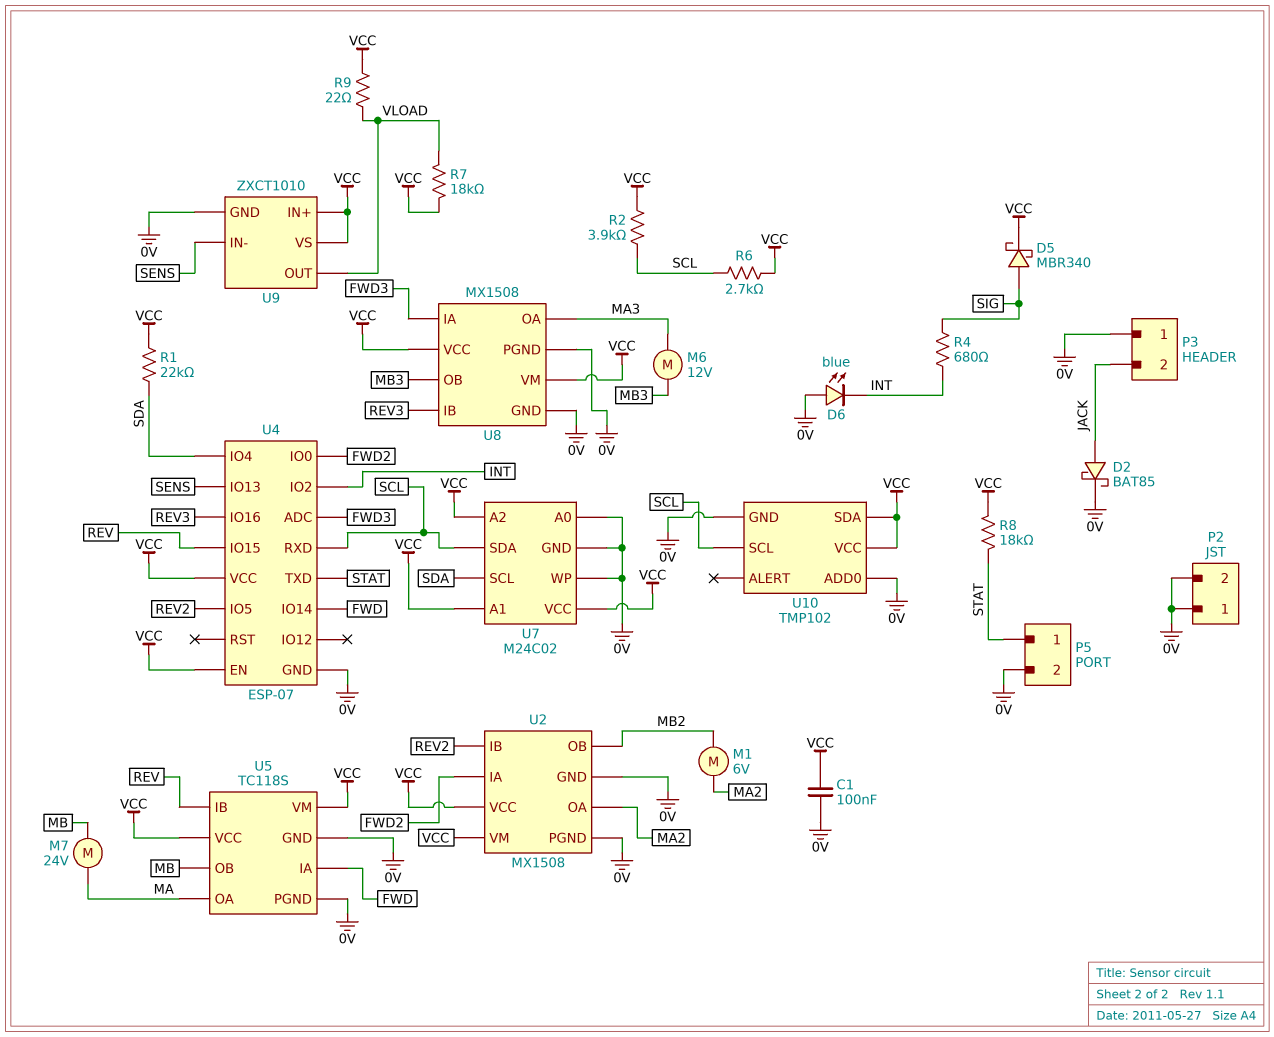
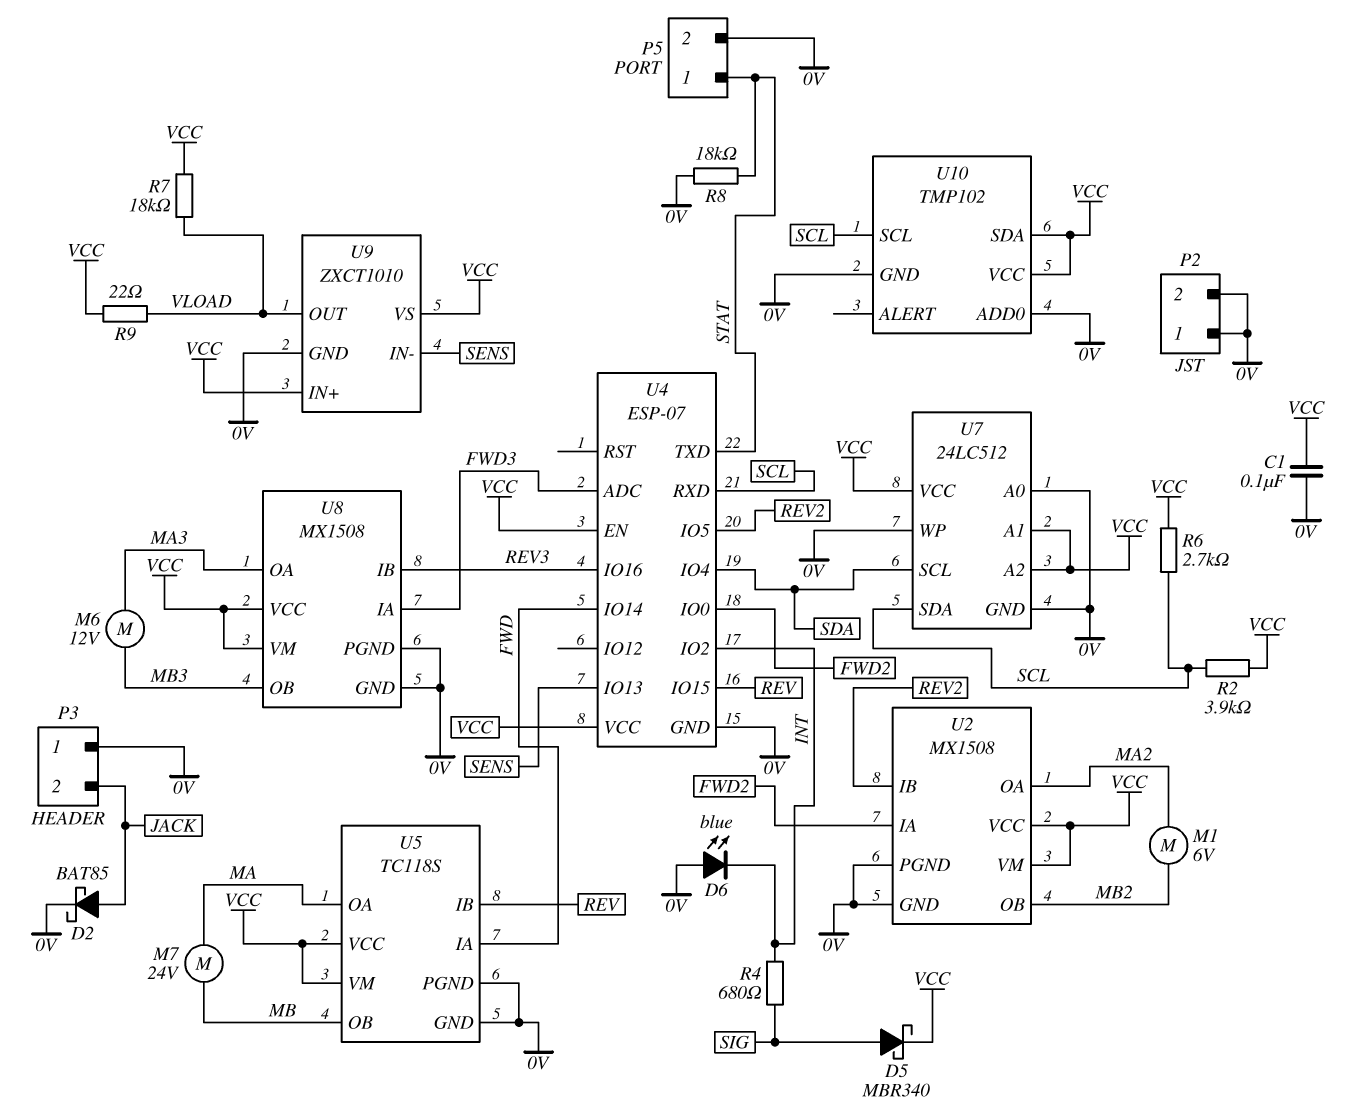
R1: 22k (SDA, VCC) -> none
R8: 18k (STAT, VCC) -> 18k (0V, STAT)
U7: M24C02 -> 24LC512

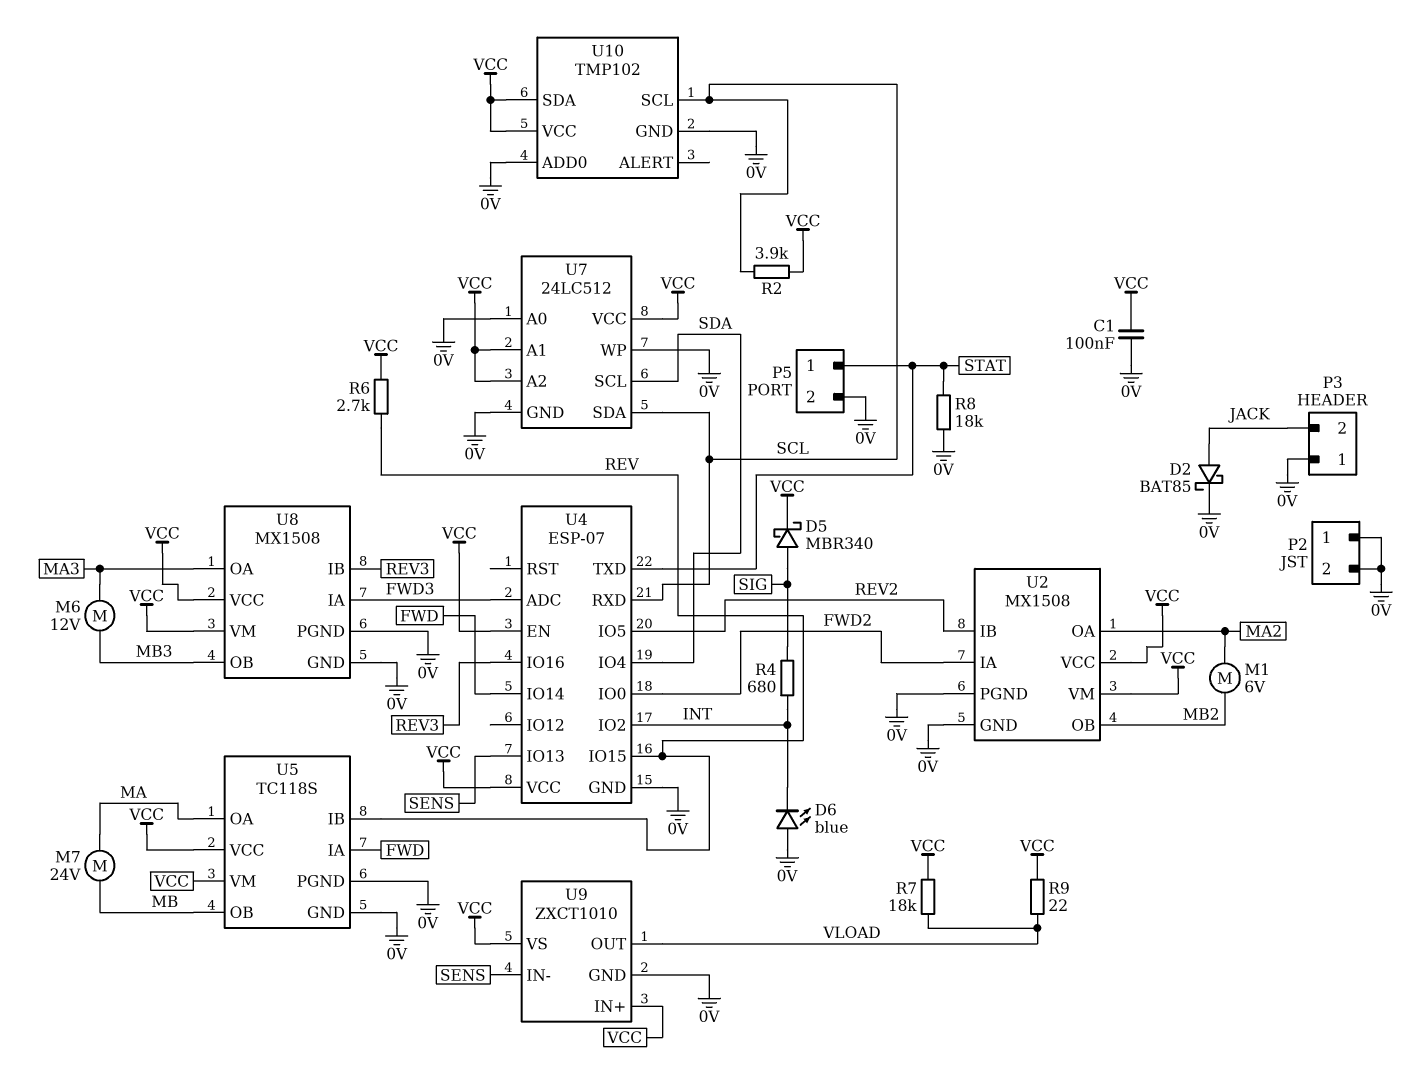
R6: 2.7k (SCL, VCC) -> 2.7k (REV, VCC)

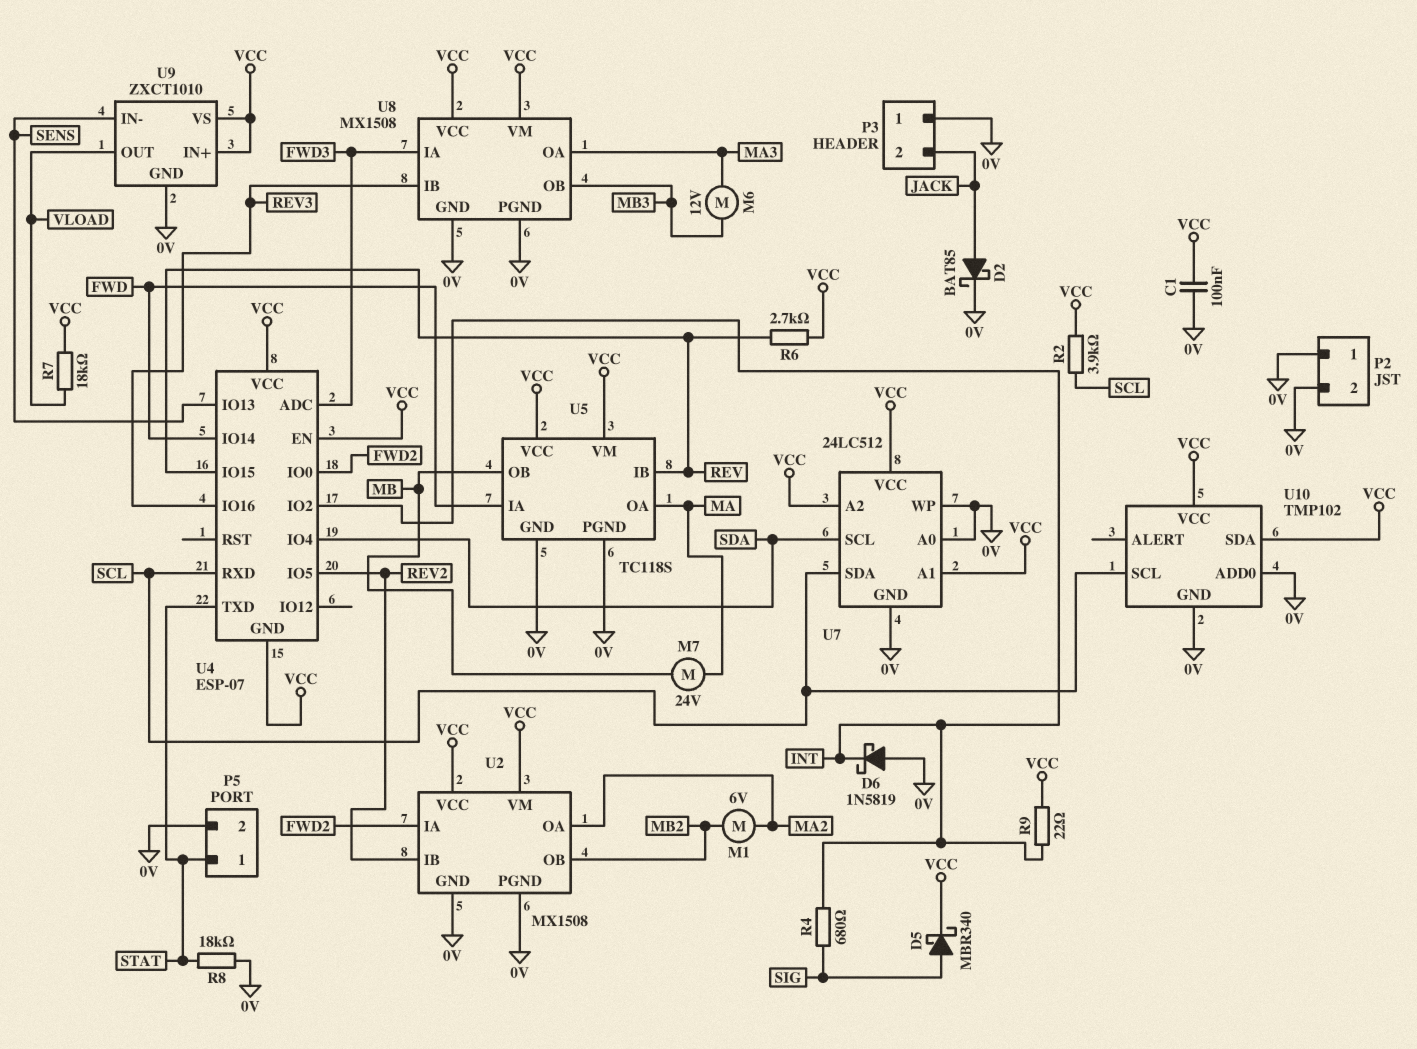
D6: LED blue (A 0V, K INT) -> schottky 1N5819 (A 0V, K INT)
R9: 22 (VCC, VLOAD) -> 22 (INT, VCC)
U4 pin GND: 0V -> VCC

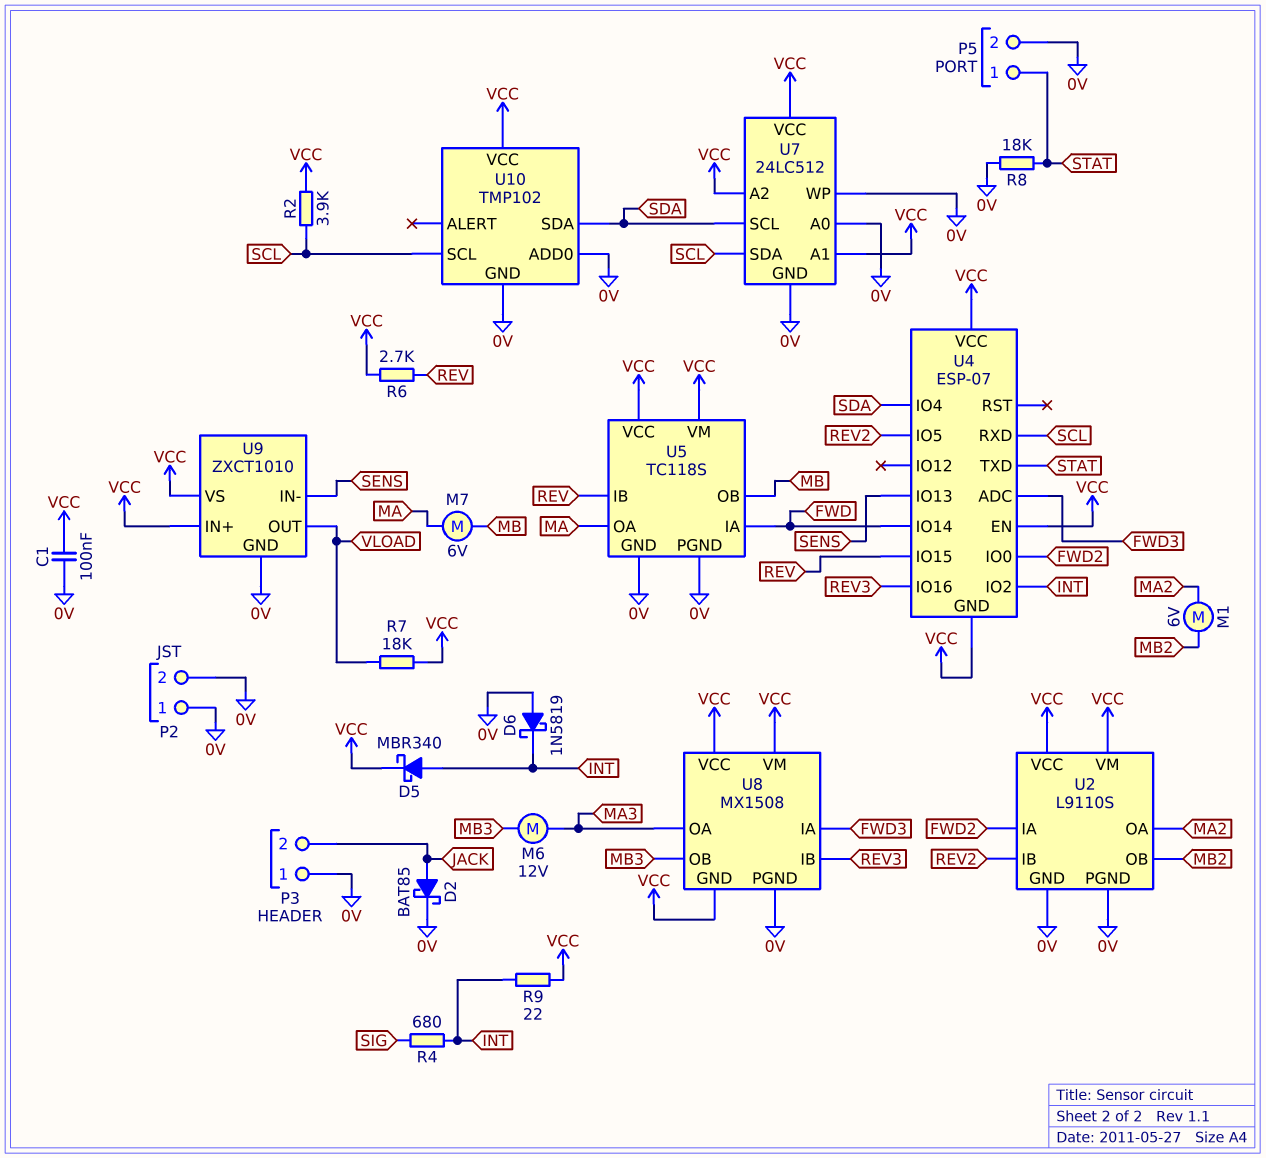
D5: schottky MBR340 (A SIG, K VCC) -> schottky MBR340 (A INT, K VCC)
M7: motor 24V (MA, MB) -> motor 6V (MA, MB)
U2: MX1508 -> L9110S
U8 pin GND: 0V -> VCC
U10 pin SDA: VCC -> SDA

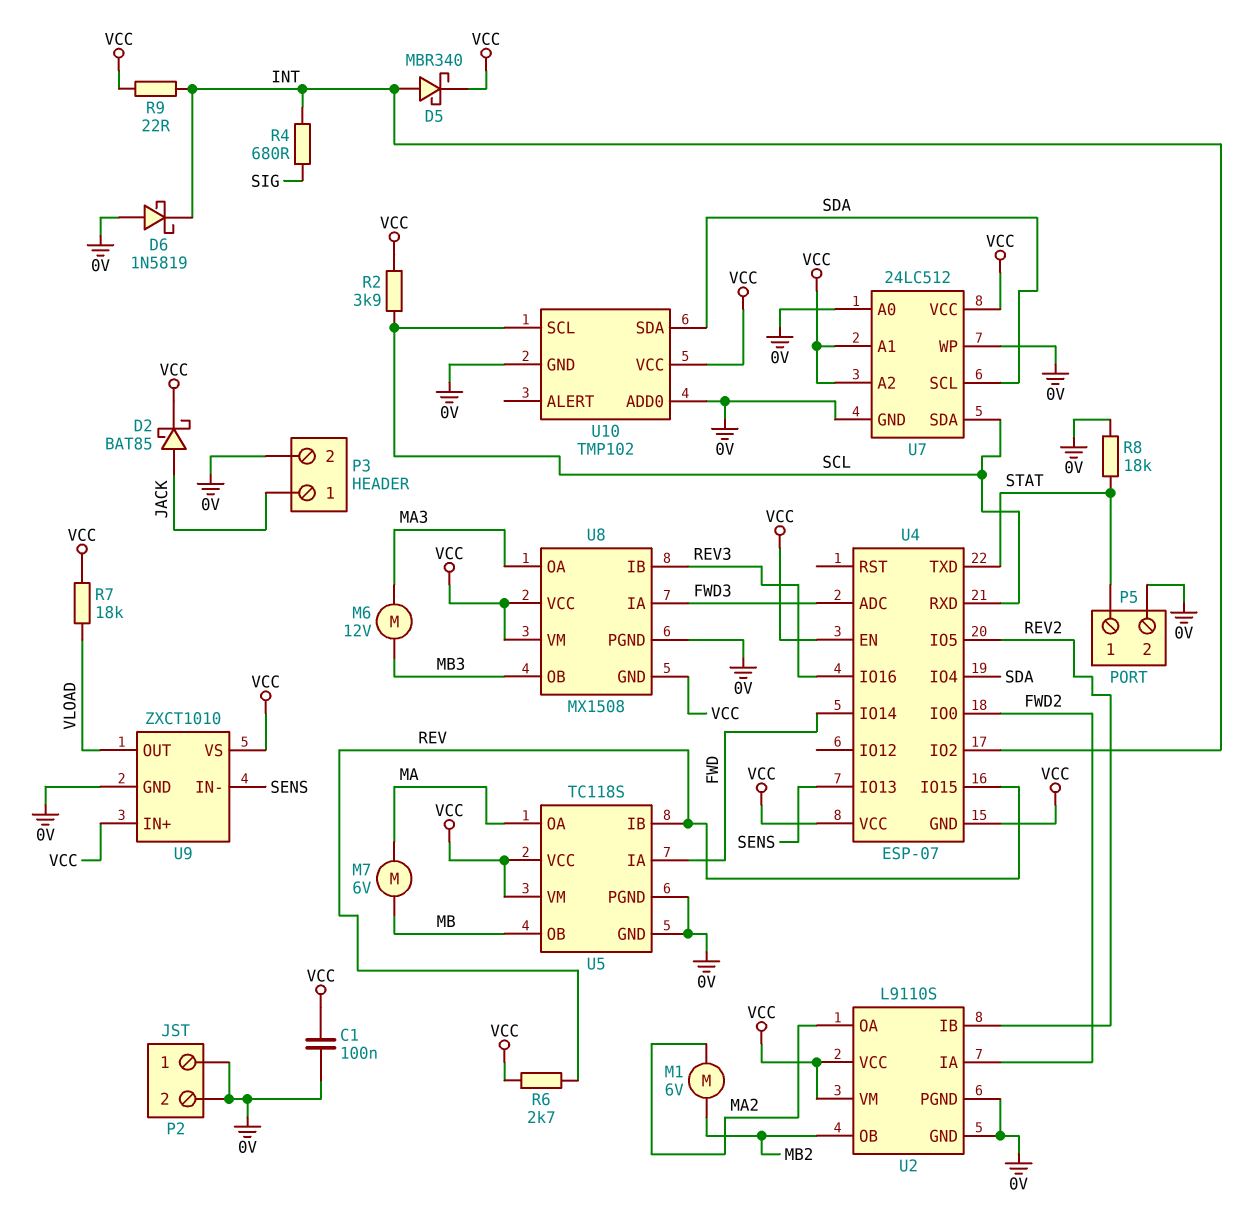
D2: schottky BAT85 (A JACK, K 0V) -> schottky BAT85 (A JACK, K VCC)
P3 pin 1: 0V -> JACK
P3 pin 2: JACK -> 0V

